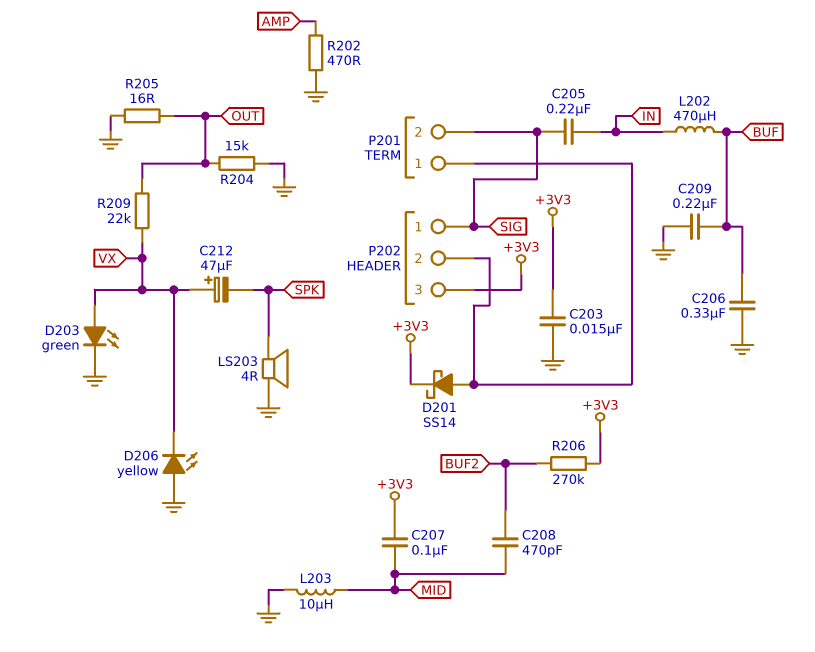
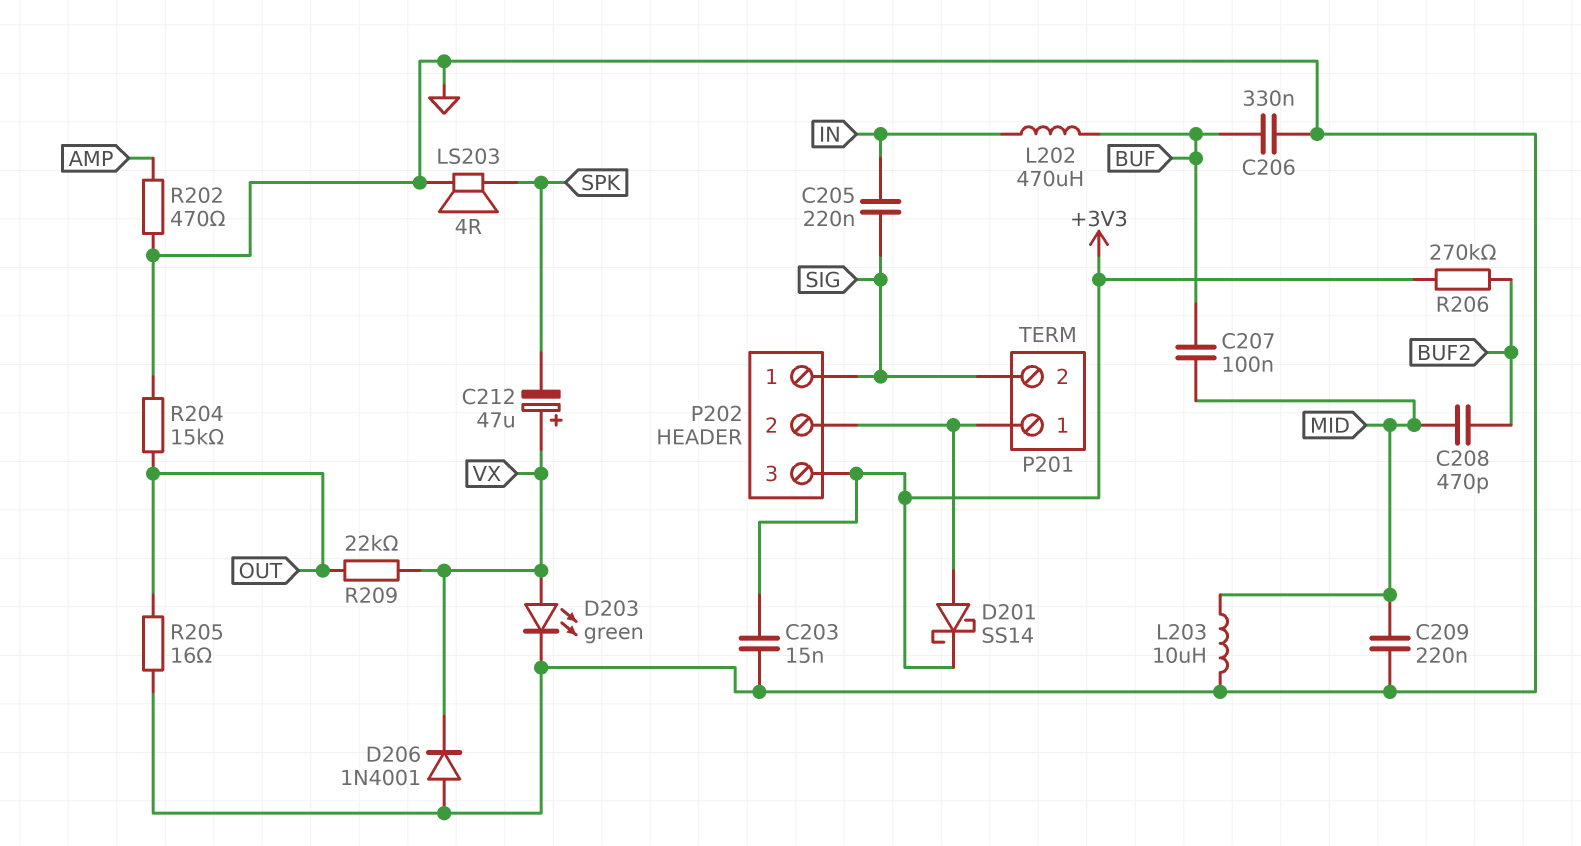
C207: 100nF (+3V3, MID) -> 100nF (BUF, MID)
C209: 220nF (BUF, GND) -> 220nF (GND, MID)
D206: LED yellow (A GND, K VX) -> diode 1N4001 (A GND, K VX)

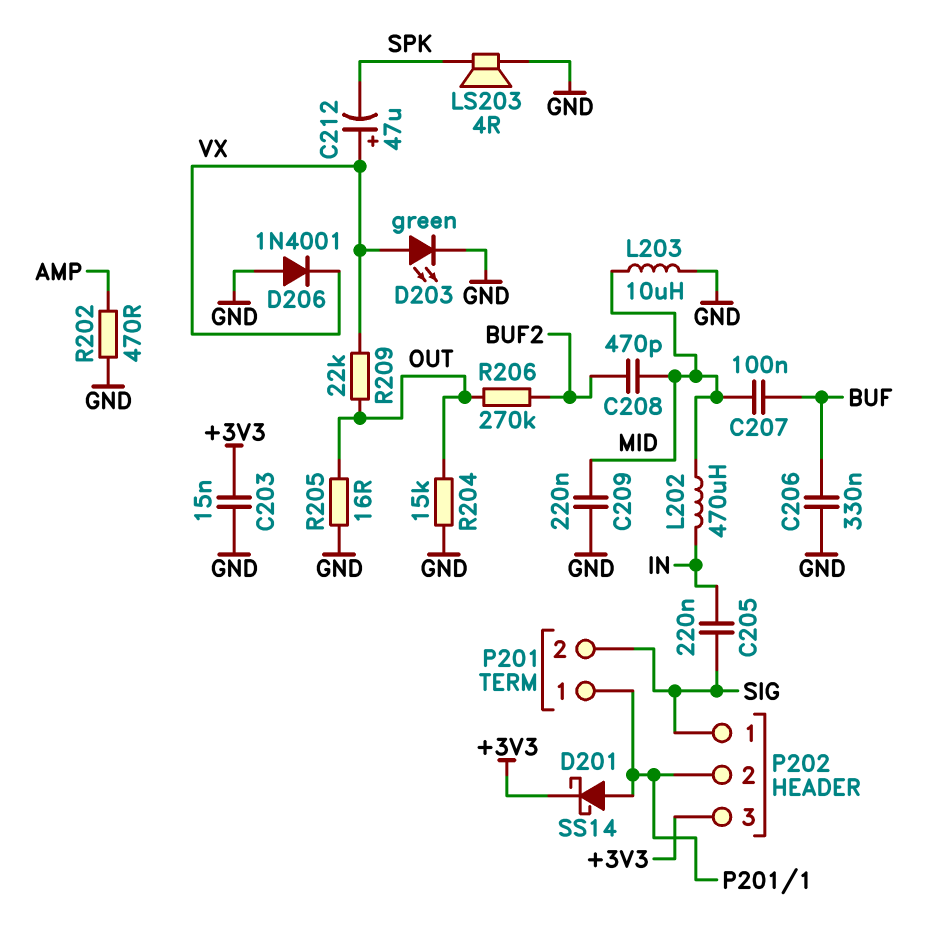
L202: 470uH (BUF, IN) -> 470uH (IN, MID)
R206: 270k (+3V3, BUF2) -> 270k (BUF2, OUT)

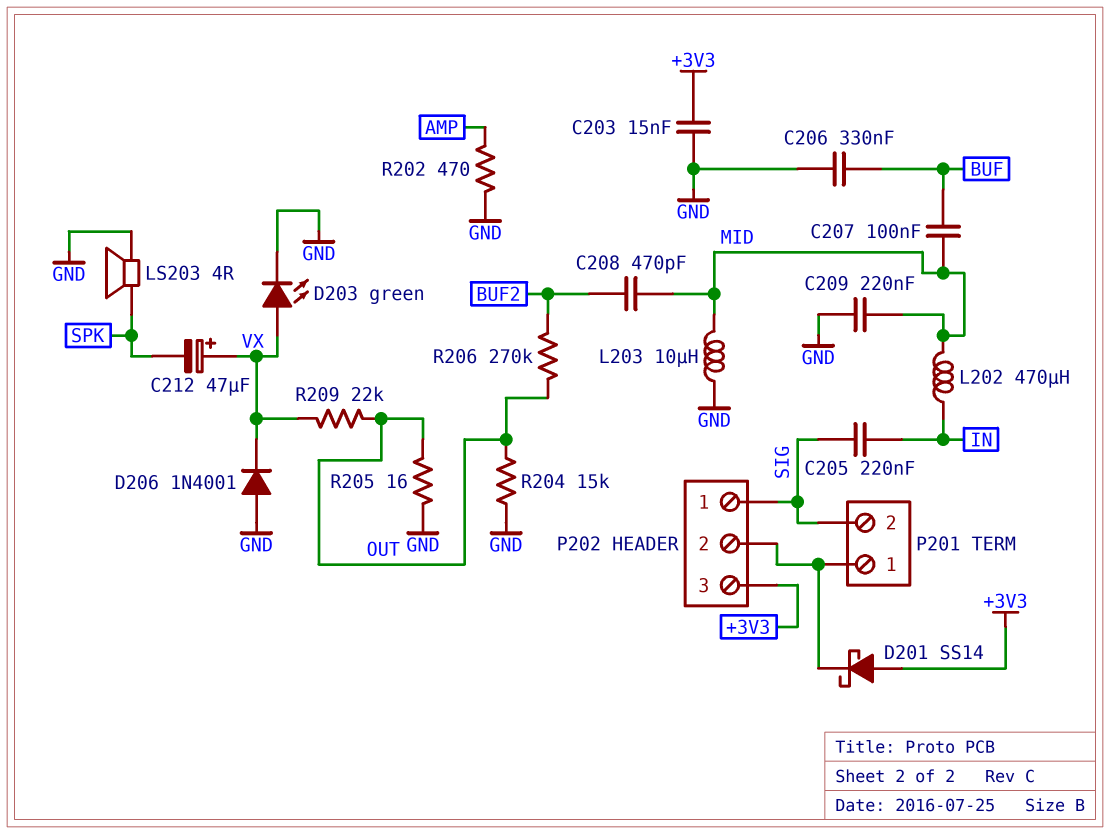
D201: schottky SS14 (A P201/1, K +3V3) -> schottky SS14 (A +3V3, K P201/1)

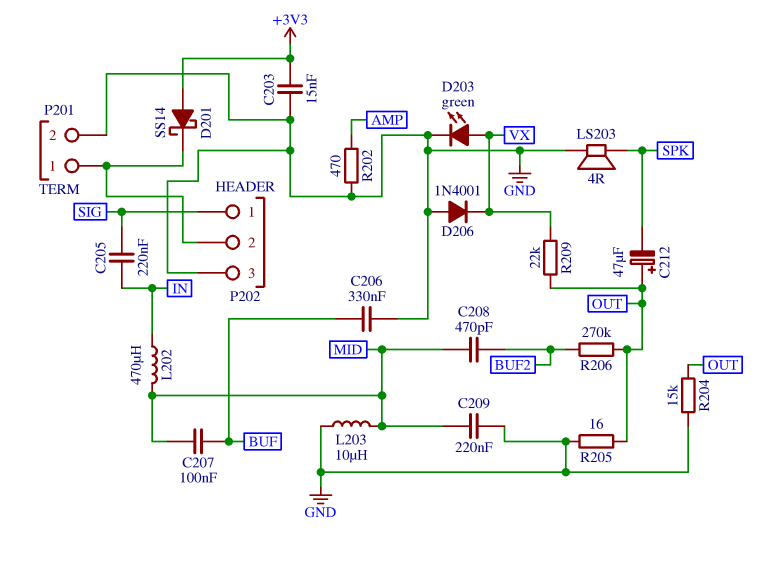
C212: 47uF (plus VX, minus SPK) -> 47uF (plus OUT, minus SPK)
P201 pin 2: SIG -> GND
P202 pin 3: +3V3 -> GND

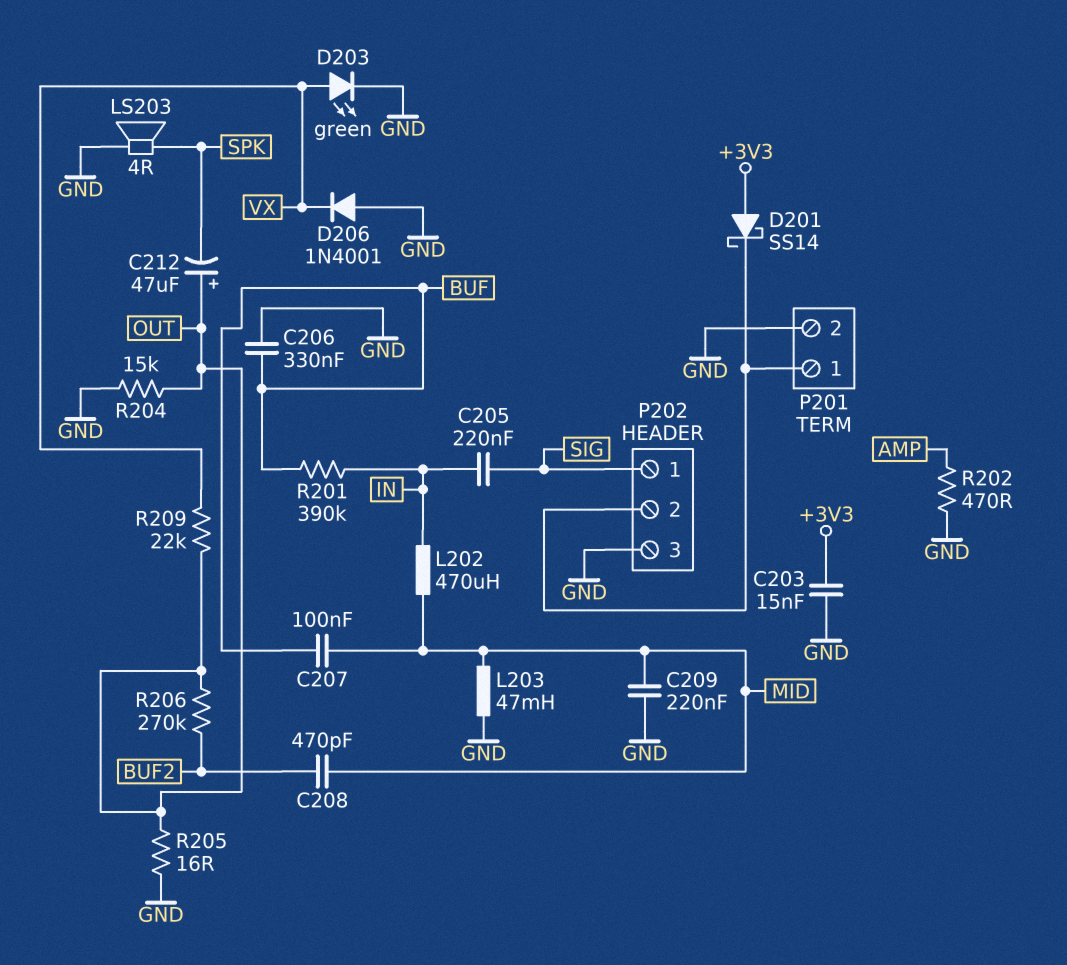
L203: 10uH (GND, MID) -> 47mH (GND, MID)
R201: none -> 390k (BUF, IN)

